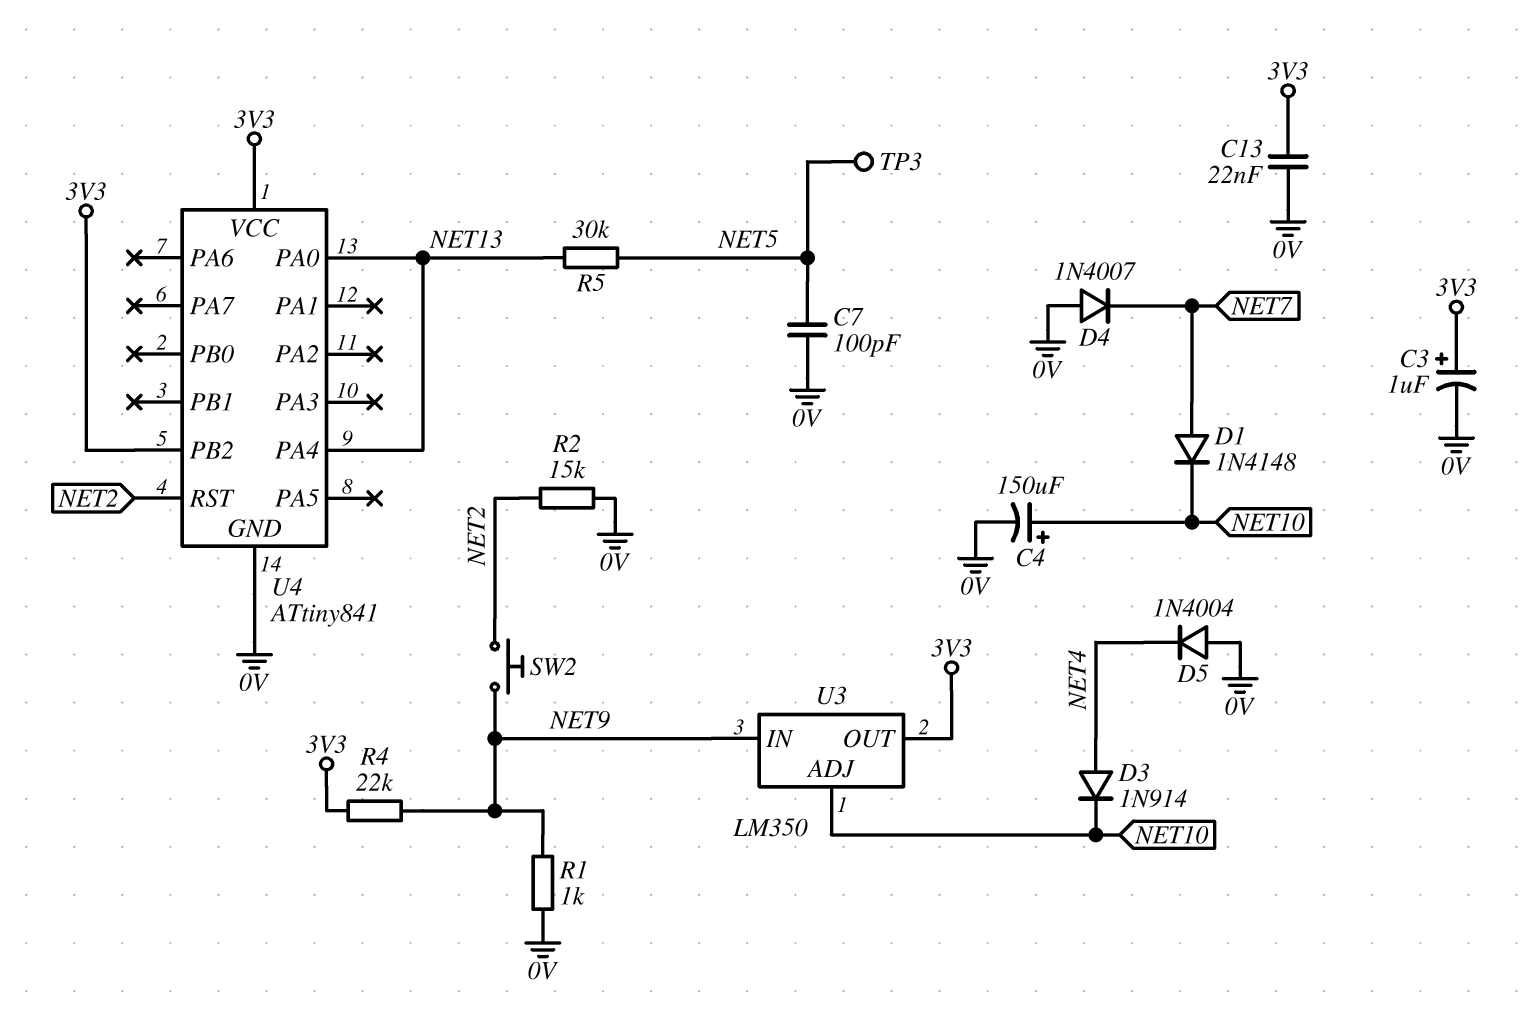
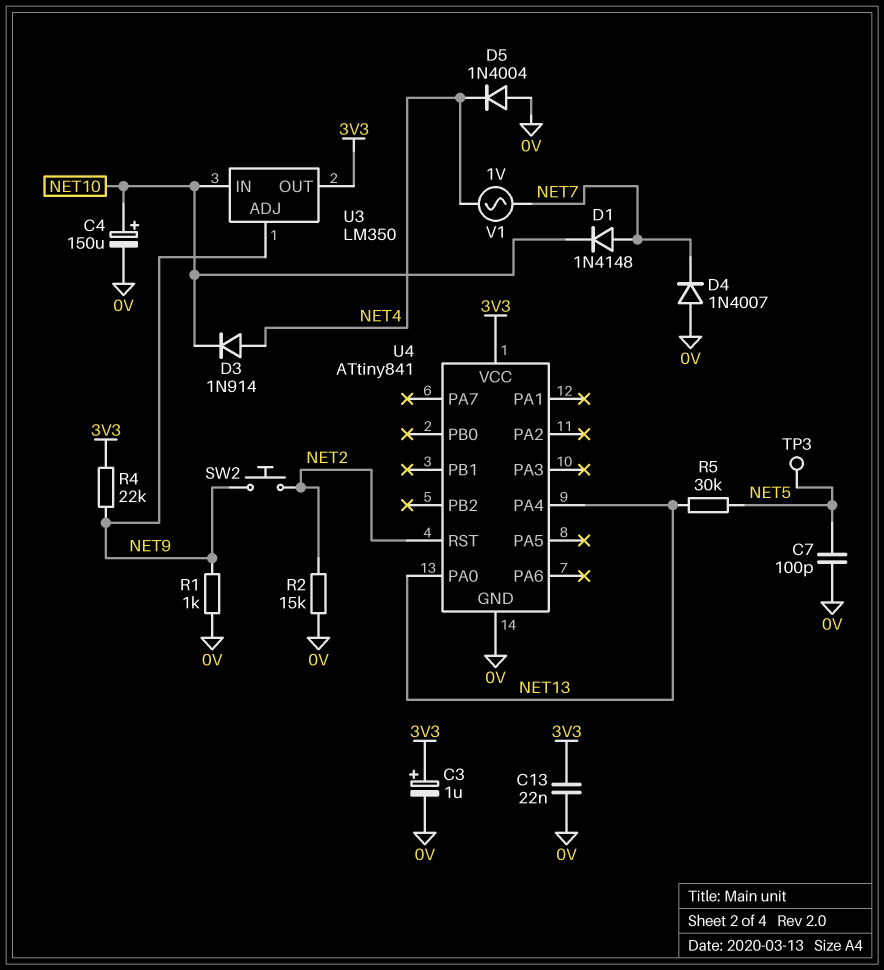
U3 pin ADJ: NET10 -> NET9
U3 pin IN: NET9 -> NET10
U4 pin PB2: 3V3 -> none
V1: none -> AC 1V (NET4, NET7)

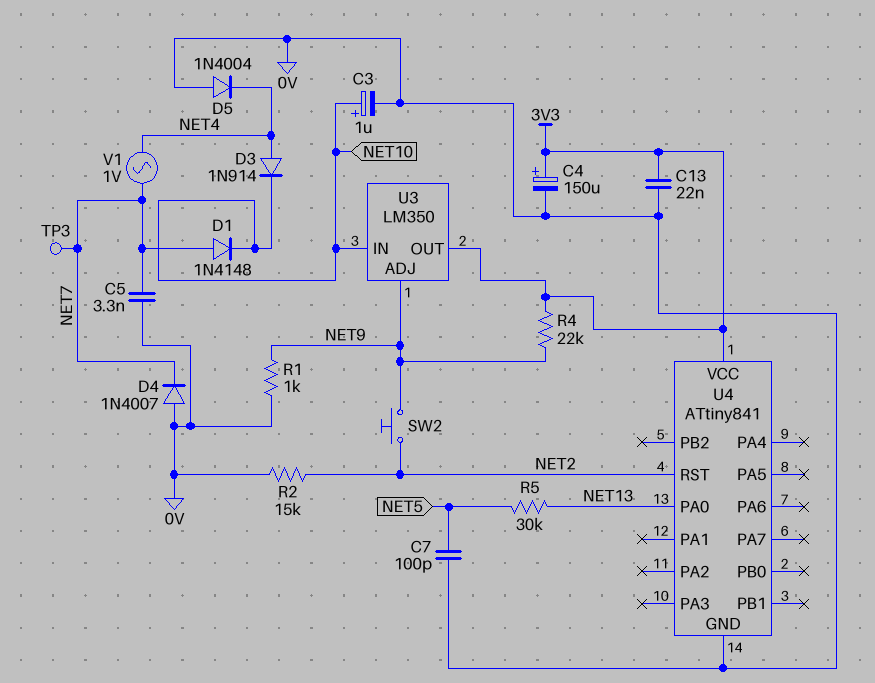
C3: 1uF (plus 3V3, minus 0V) -> 1uF (plus NET10, minus 0V)
C4: 150uF (plus NET10, minus 0V) -> 150uF (plus 3V3, minus 0V)
C5: none -> 3.3nF (0V, NET7)
TP3: test point (NET5) -> test point (NET7)
U4 pin PA4: NET13 -> none

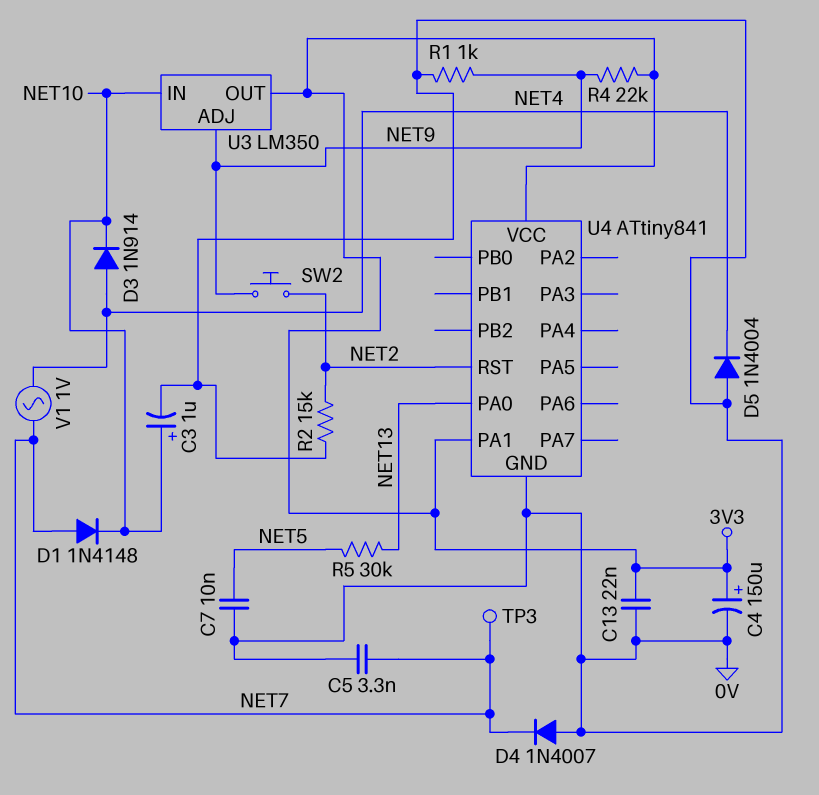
C7: 100pF (0V, NET5) -> 10nF (0V, NET5)
U4 pin PA1: none -> 3V3

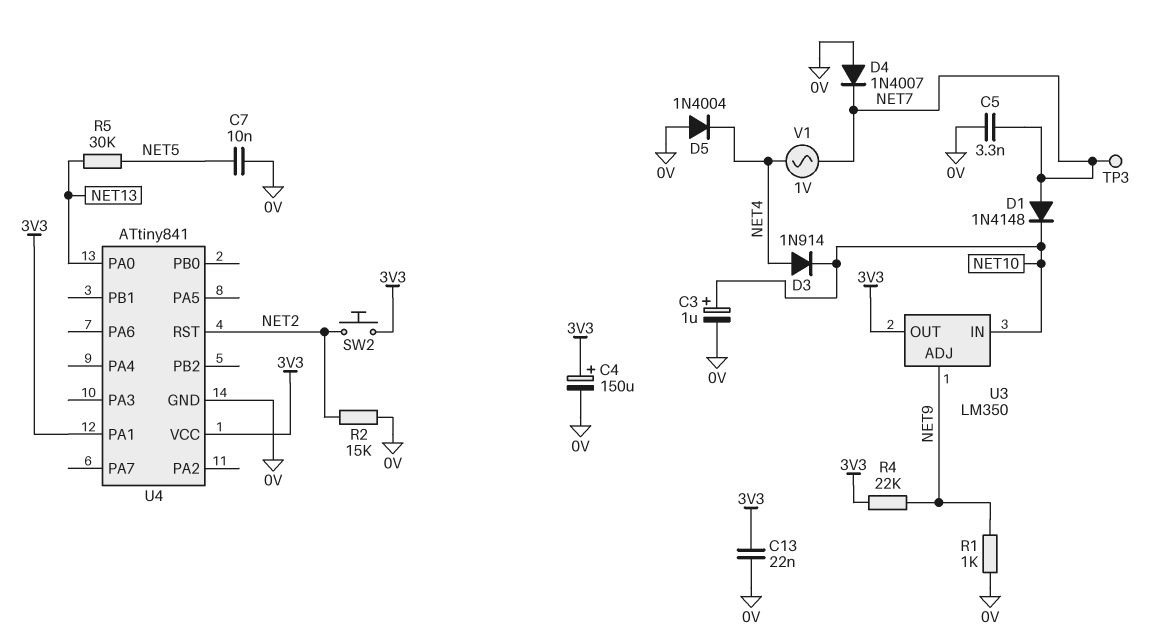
SW2: button (NET2, NET9) -> button (3V3, NET2)

